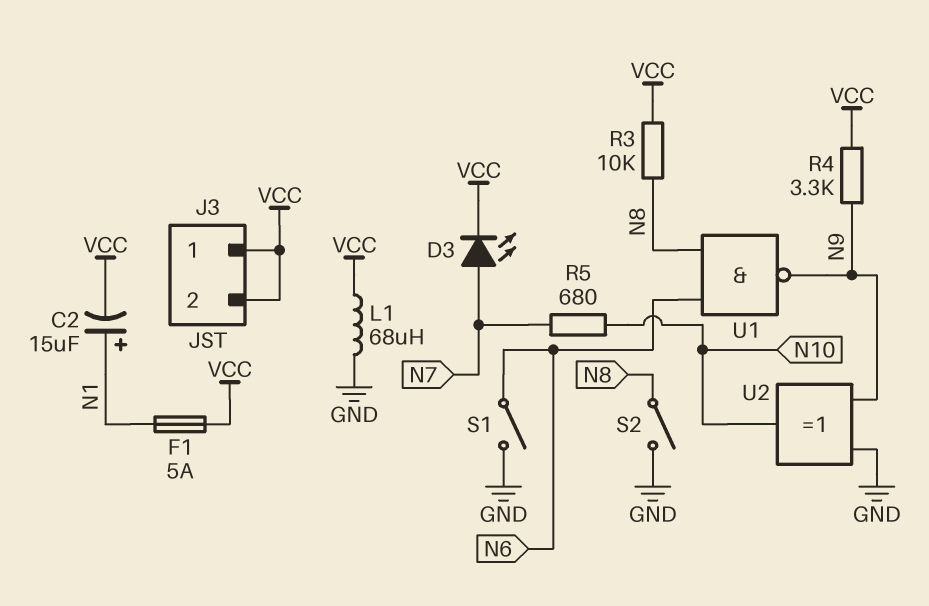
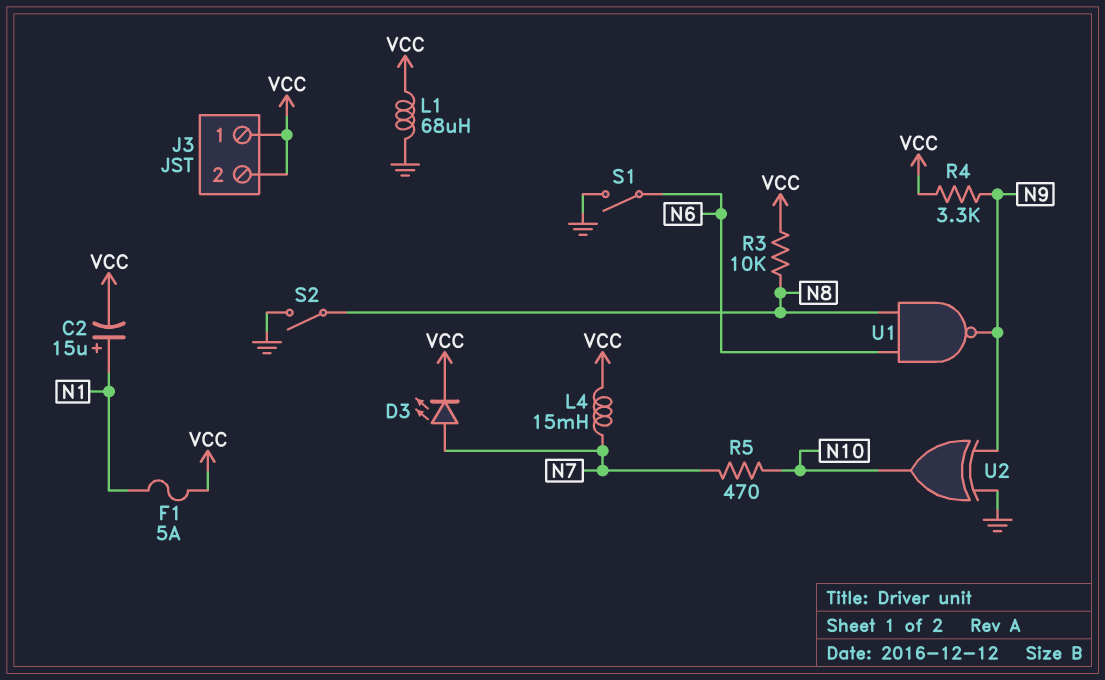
L4: none -> 15mH (N7, VCC)
R5: 680 (N7, N10) -> 470 (N7, N10)

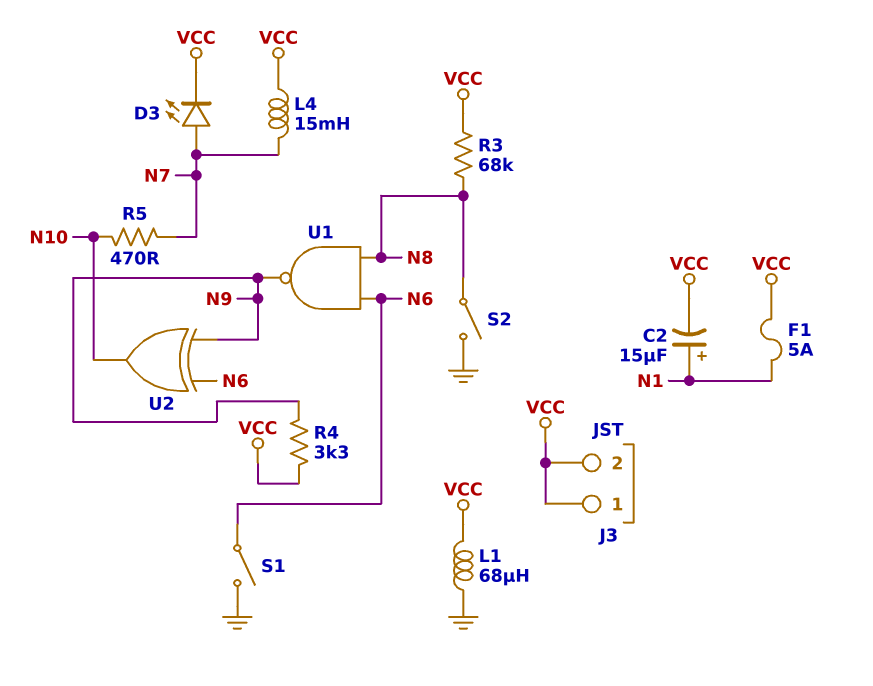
R3: 10k (N8, VCC) -> 68k (N8, VCC)
U2: XOR (in GND, in N9, out N10) -> XOR (in N6, in N9, out N10)

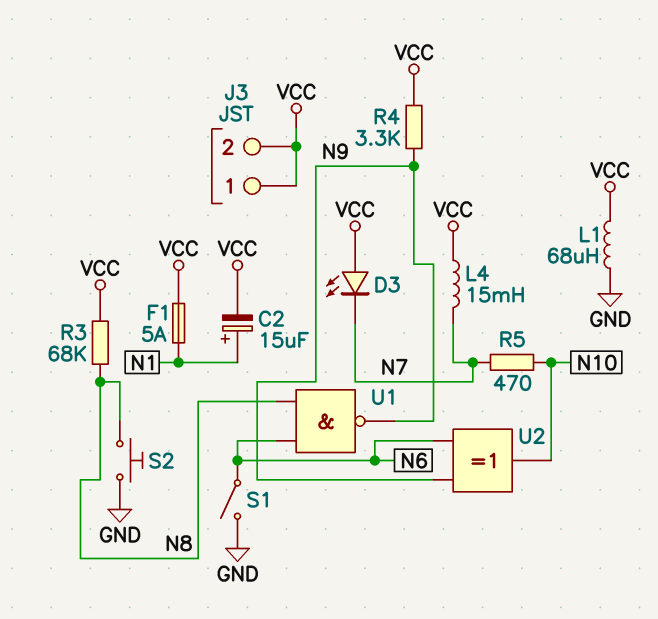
D3: LED (A N7, K VCC) -> LED (A VCC, K N7)
S2: switch (GND, N8) -> button (GND, N8)

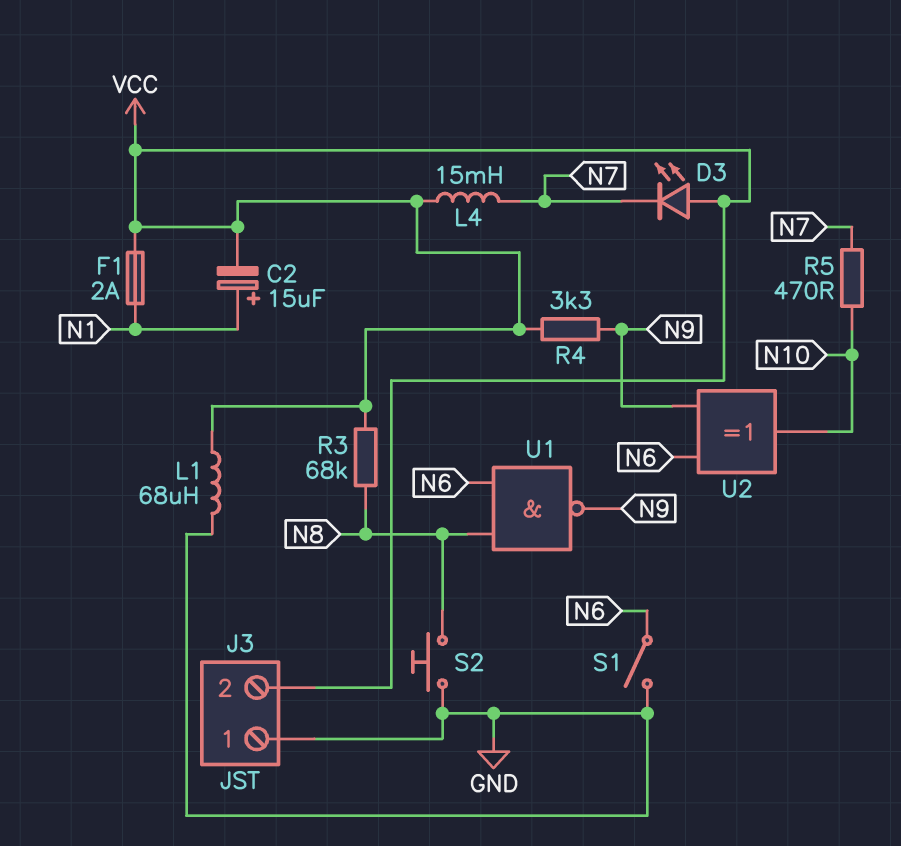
F1: 5A (N1, VCC) -> 2A (N1, VCC)
J3 pin 1: VCC -> GND

